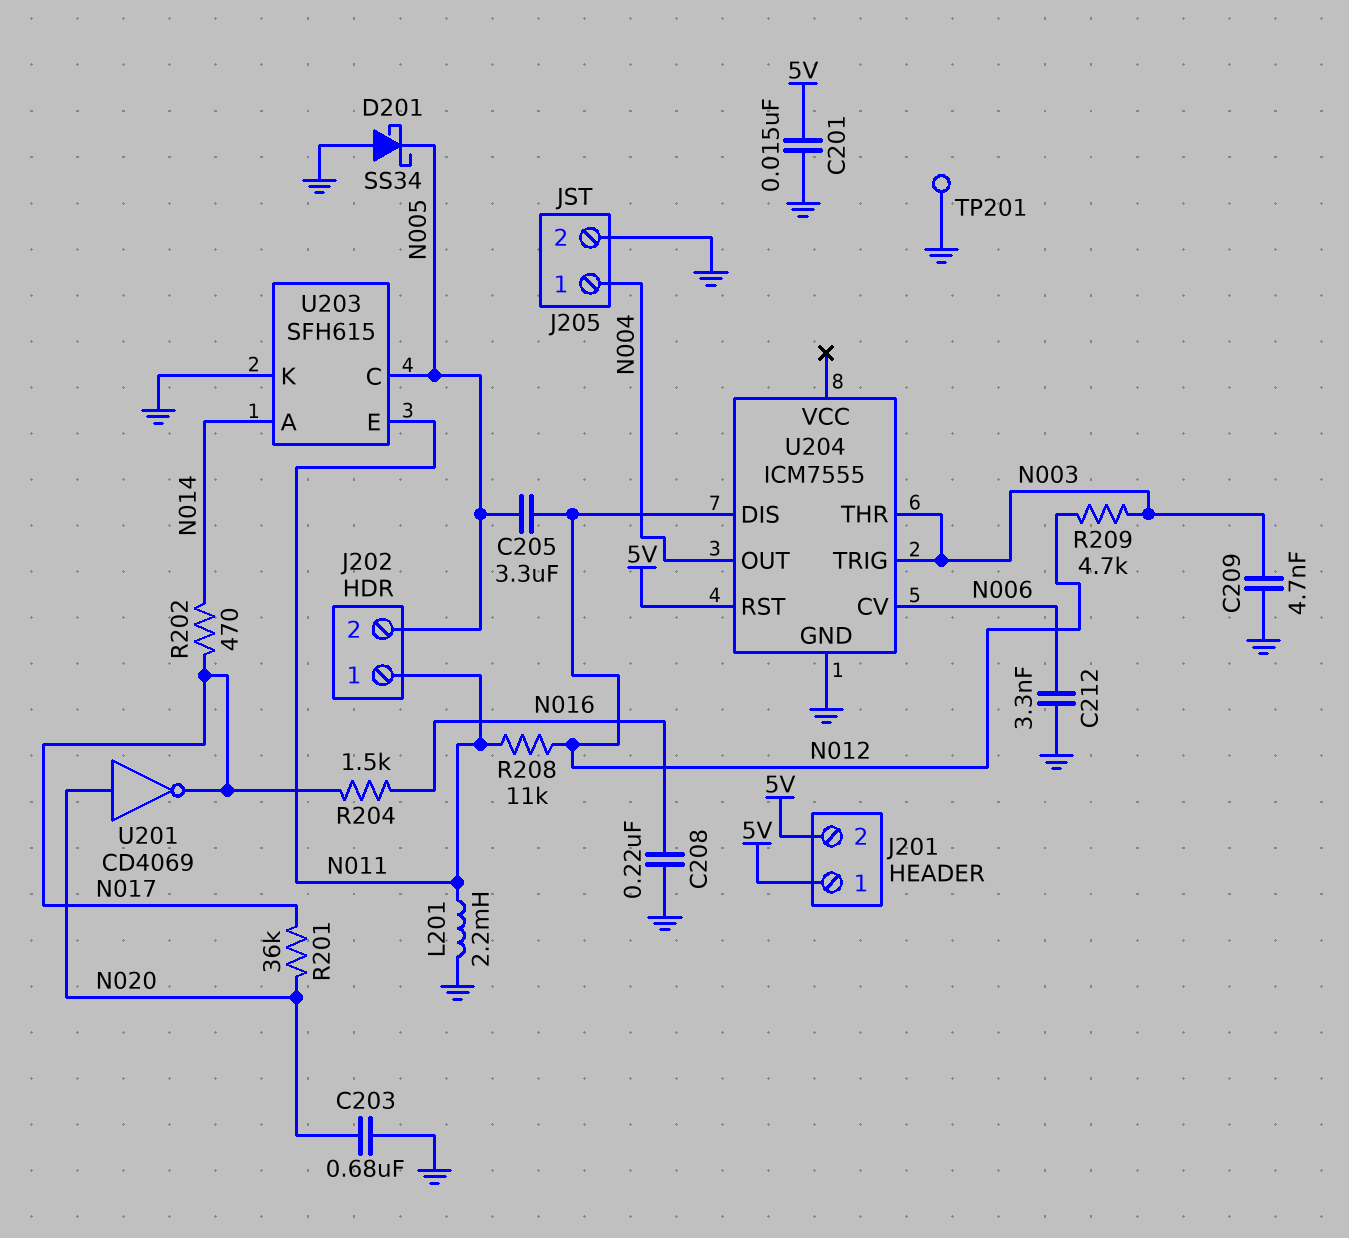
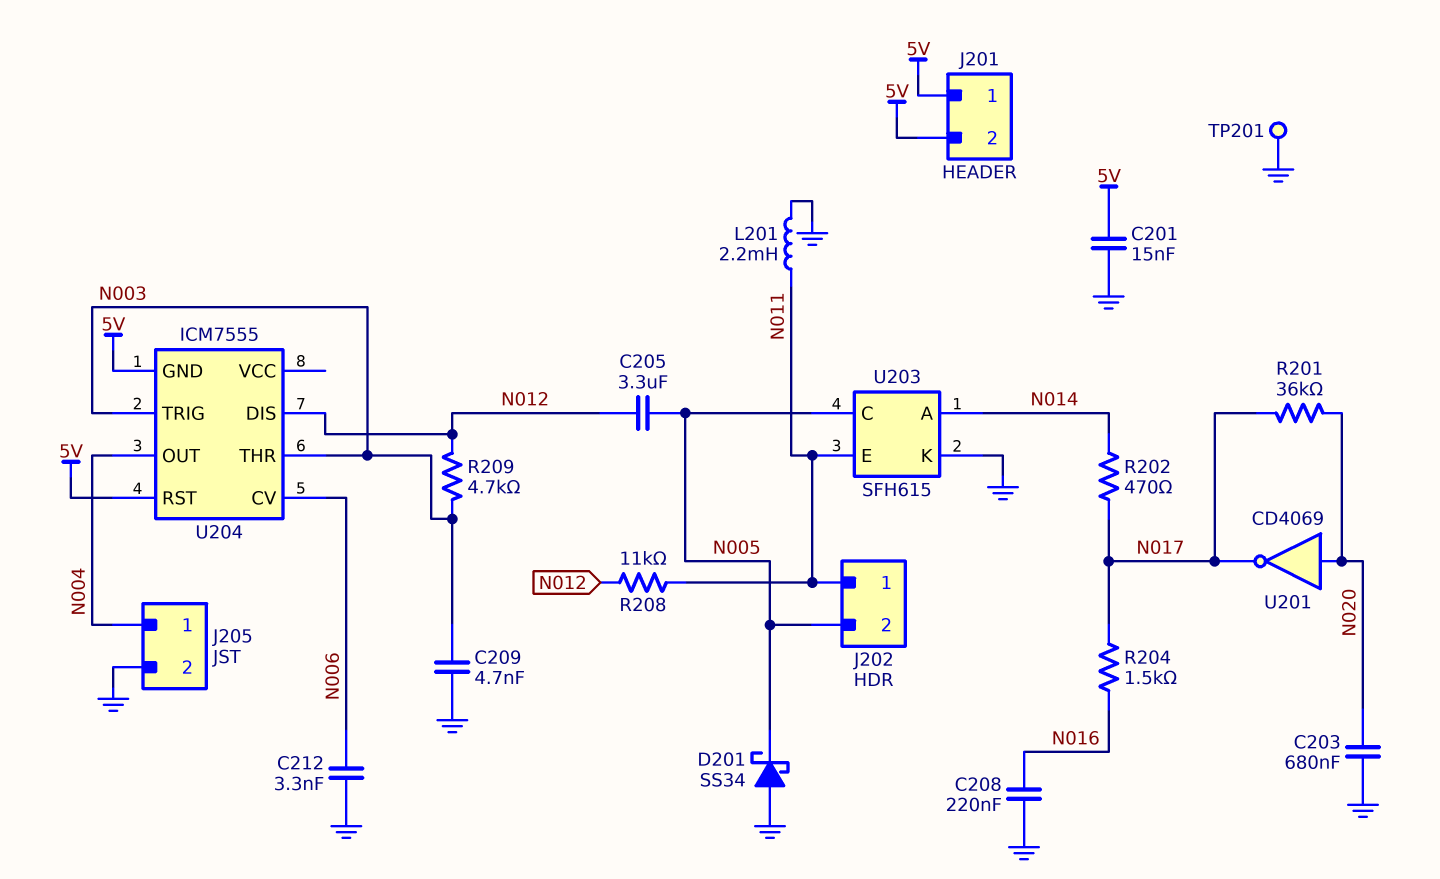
U204 pin GND: GND -> 5V

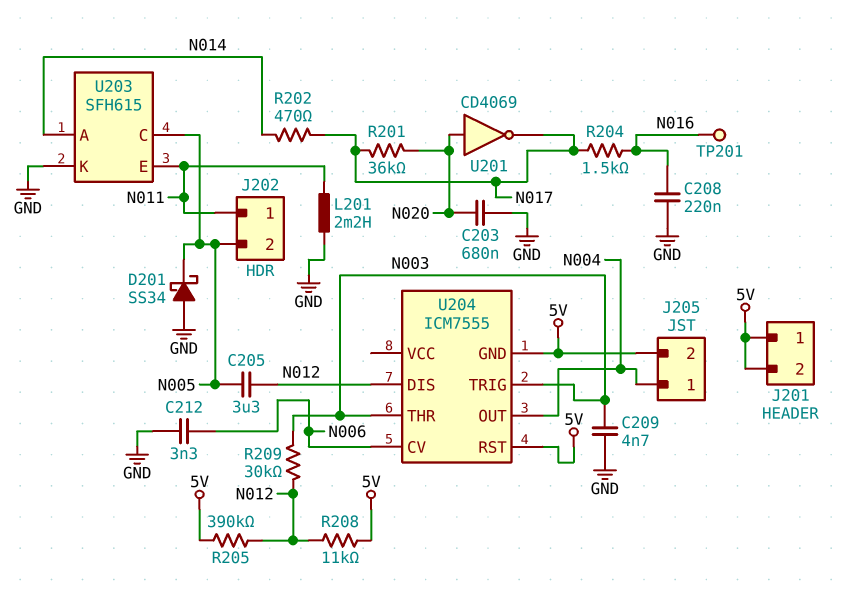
C201: 15nF (5V, GND) -> none
J205 pin 2: GND -> 5V
R205: none -> 390k (5V, N012)
R208: 11k (N011, N012) -> 11k (5V, N012)
R209: 4.7k (N003, N012) -> 30k (N003, N012)
TP201: test point (GND) -> test point (N016)

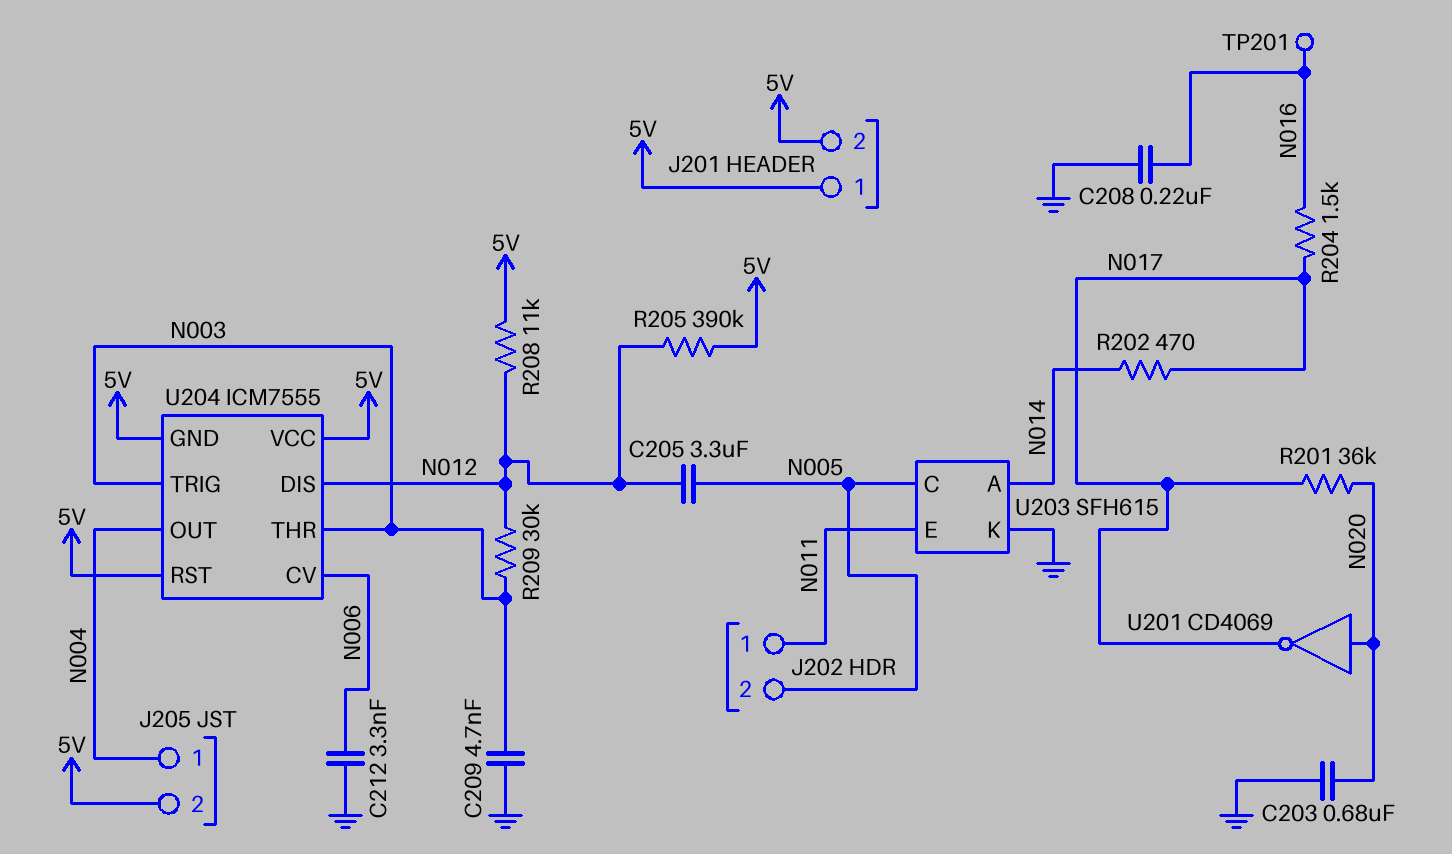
D201: schottky SS34 (A GND, K N005) -> none
L201: 2.2mH (GND, N011) -> none
U204 pin VCC: none -> 5V

